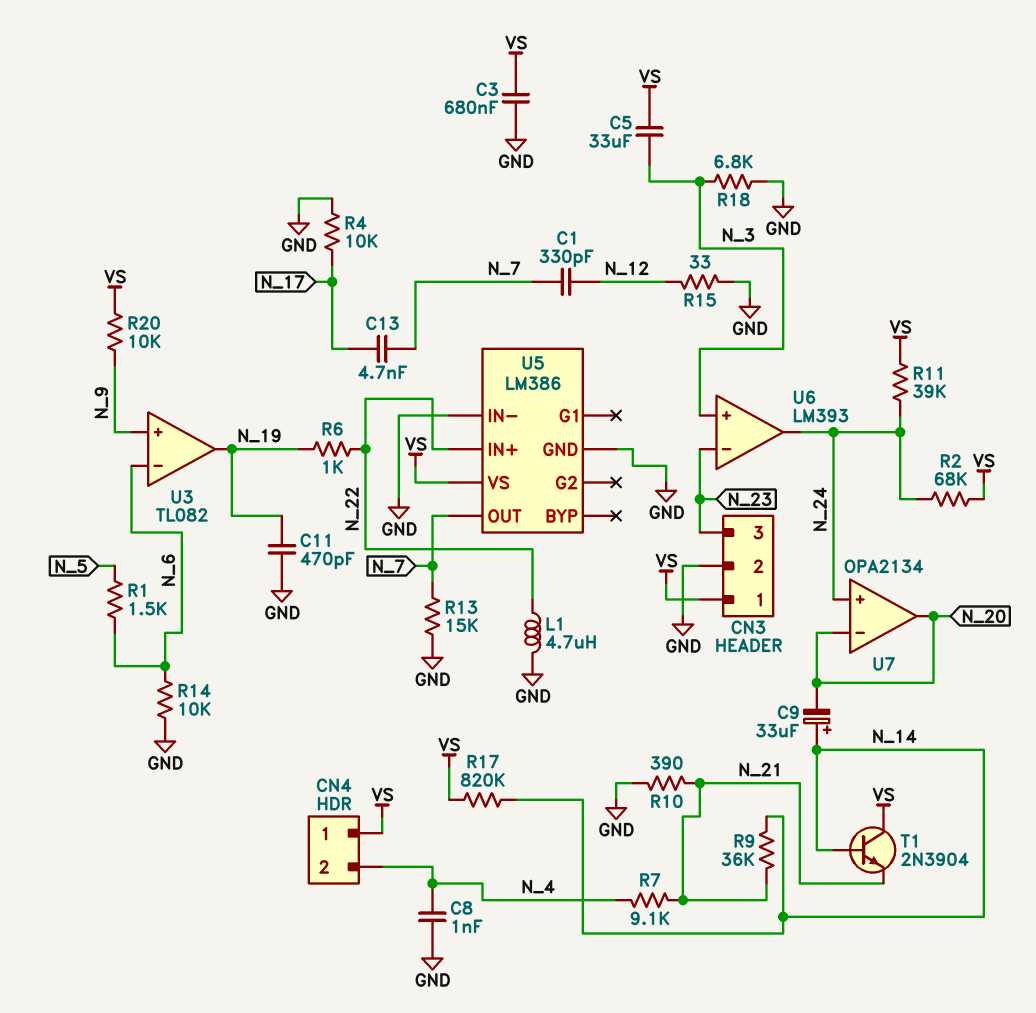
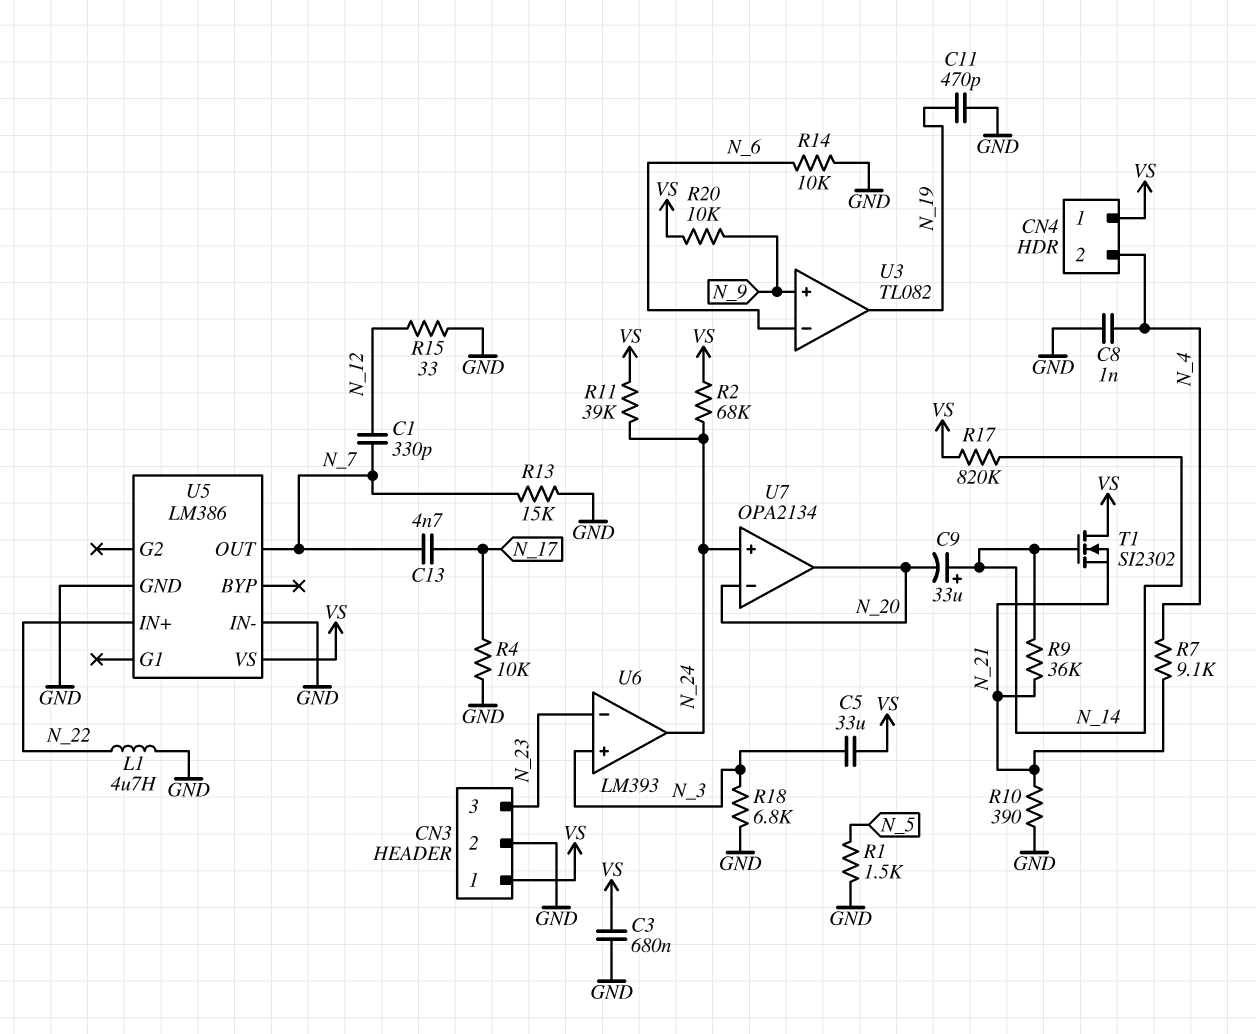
R1: 1.5k (N_5, N_6) -> 1.5k (GND, N_5)
R6: 1k (N_19, N_22) -> none
T1: NPN 2N3904 (B N_14, C VS, E N_21) -> NMOS SI2302 (G N_14, D VS, S N_21)

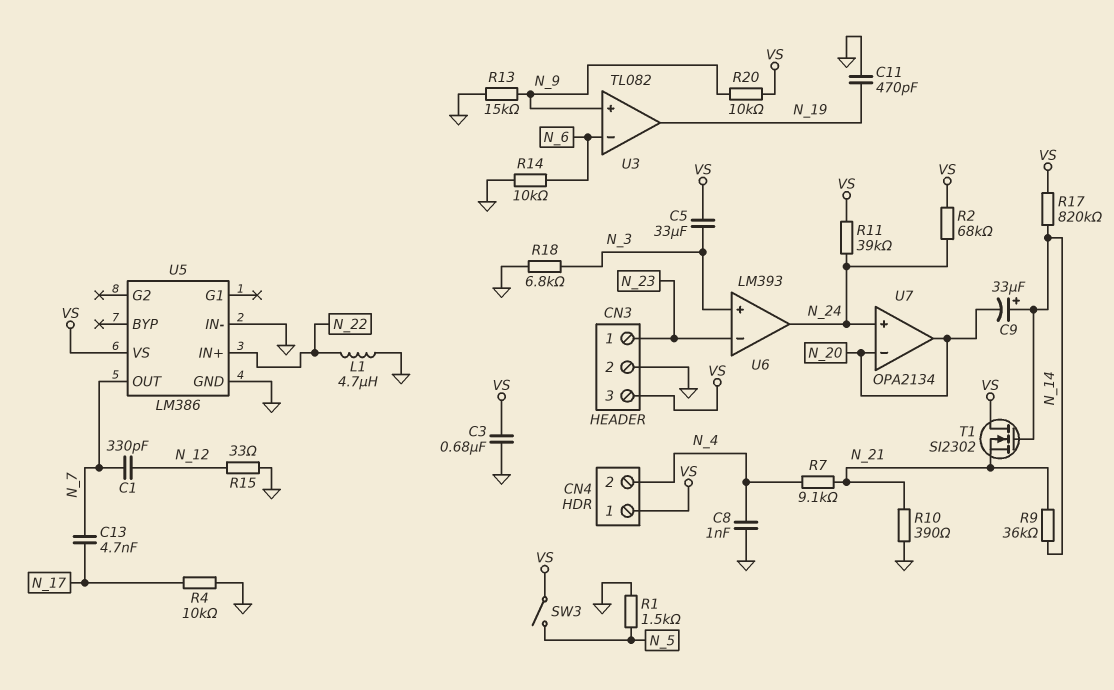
CN3 pin 1: VS -> N_23
CN3 pin 3: N_23 -> VS
R13: 15k (GND, N_7) -> 15k (GND, N_9)
SW3: none -> switch (N_5, VS)

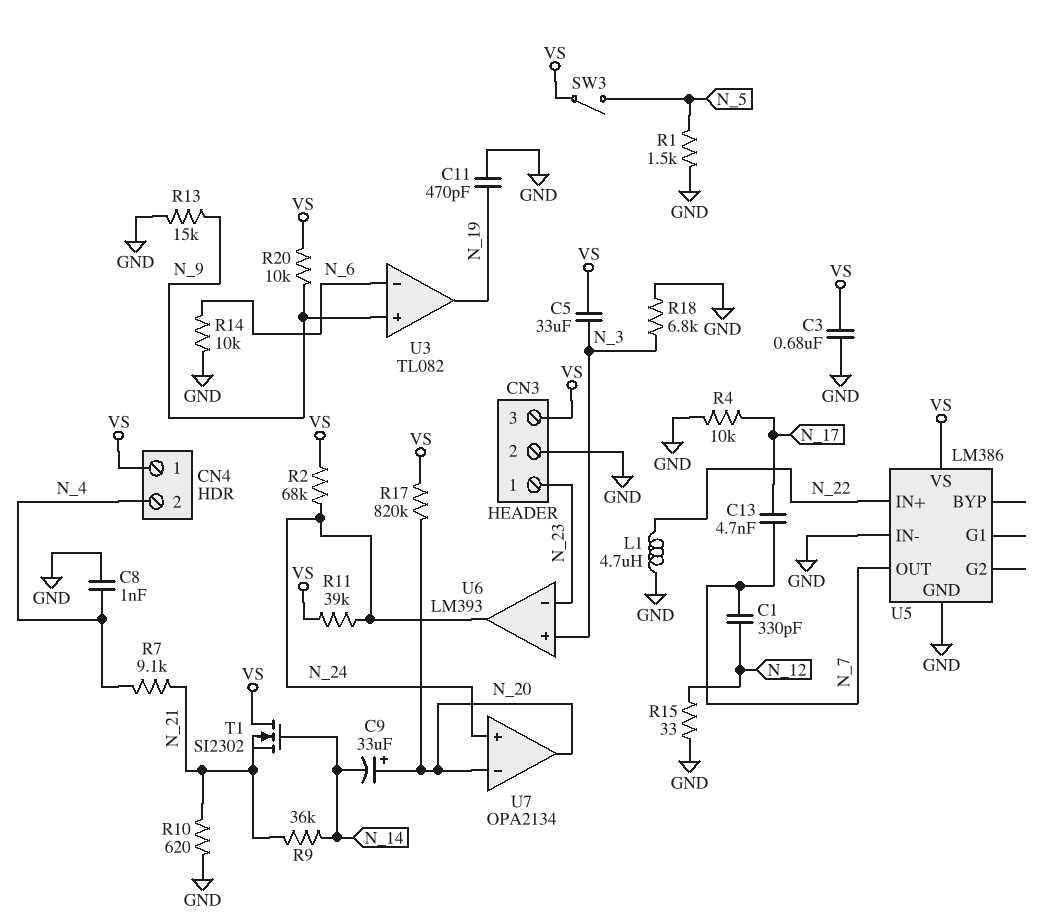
C9: 33uF (plus N_14, minus N_20) -> 33uF (plus N_20, minus N_14)
R10: 390 (GND, N_21) -> 620 (GND, N_21)
R17: 820k (N_14, VS) -> 820k (N_20, VS)

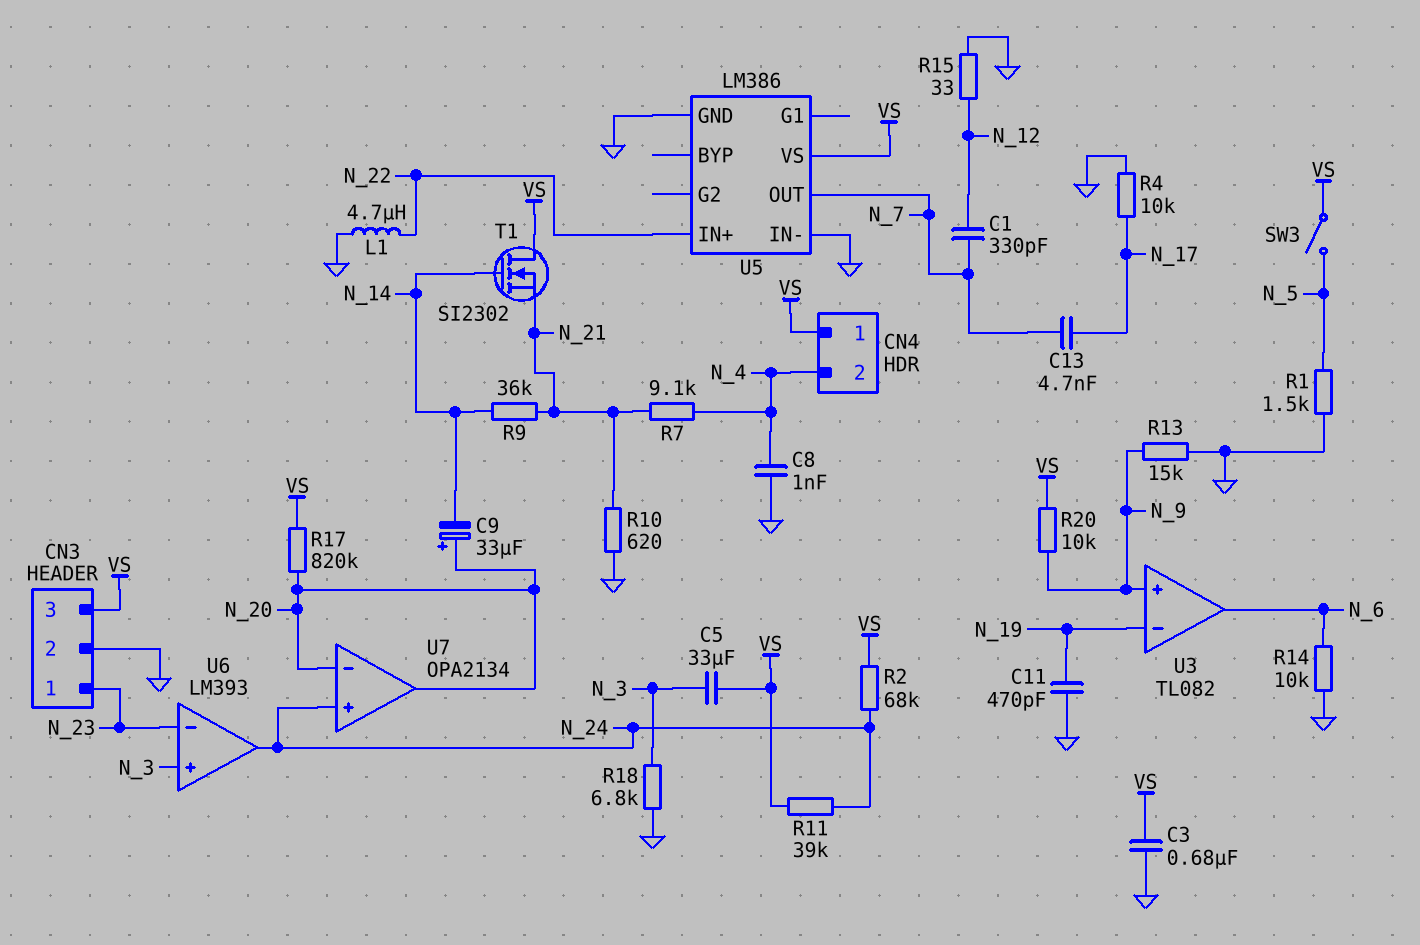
U3 pin in-: N_6 -> N_19
U3 pin out: N_19 -> N_6

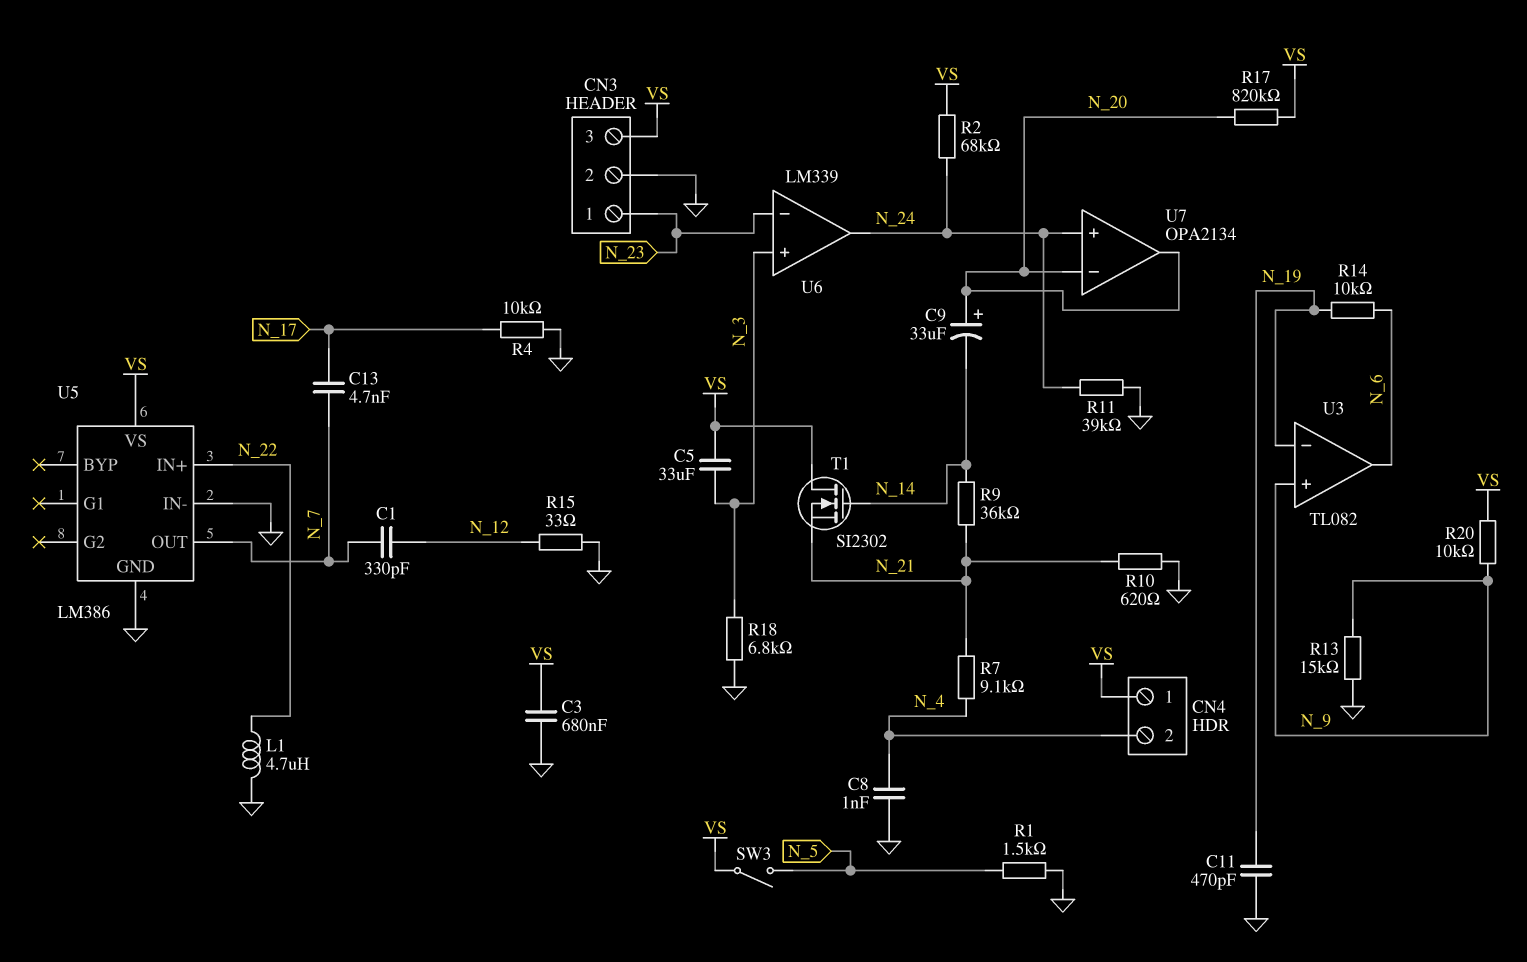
R11: 39k (N_24, VS) -> 39k (GND, N_24)
R14: 10k (GND, N_6) -> 10k (N_6, N_19)
U6: LM393 -> LM339

